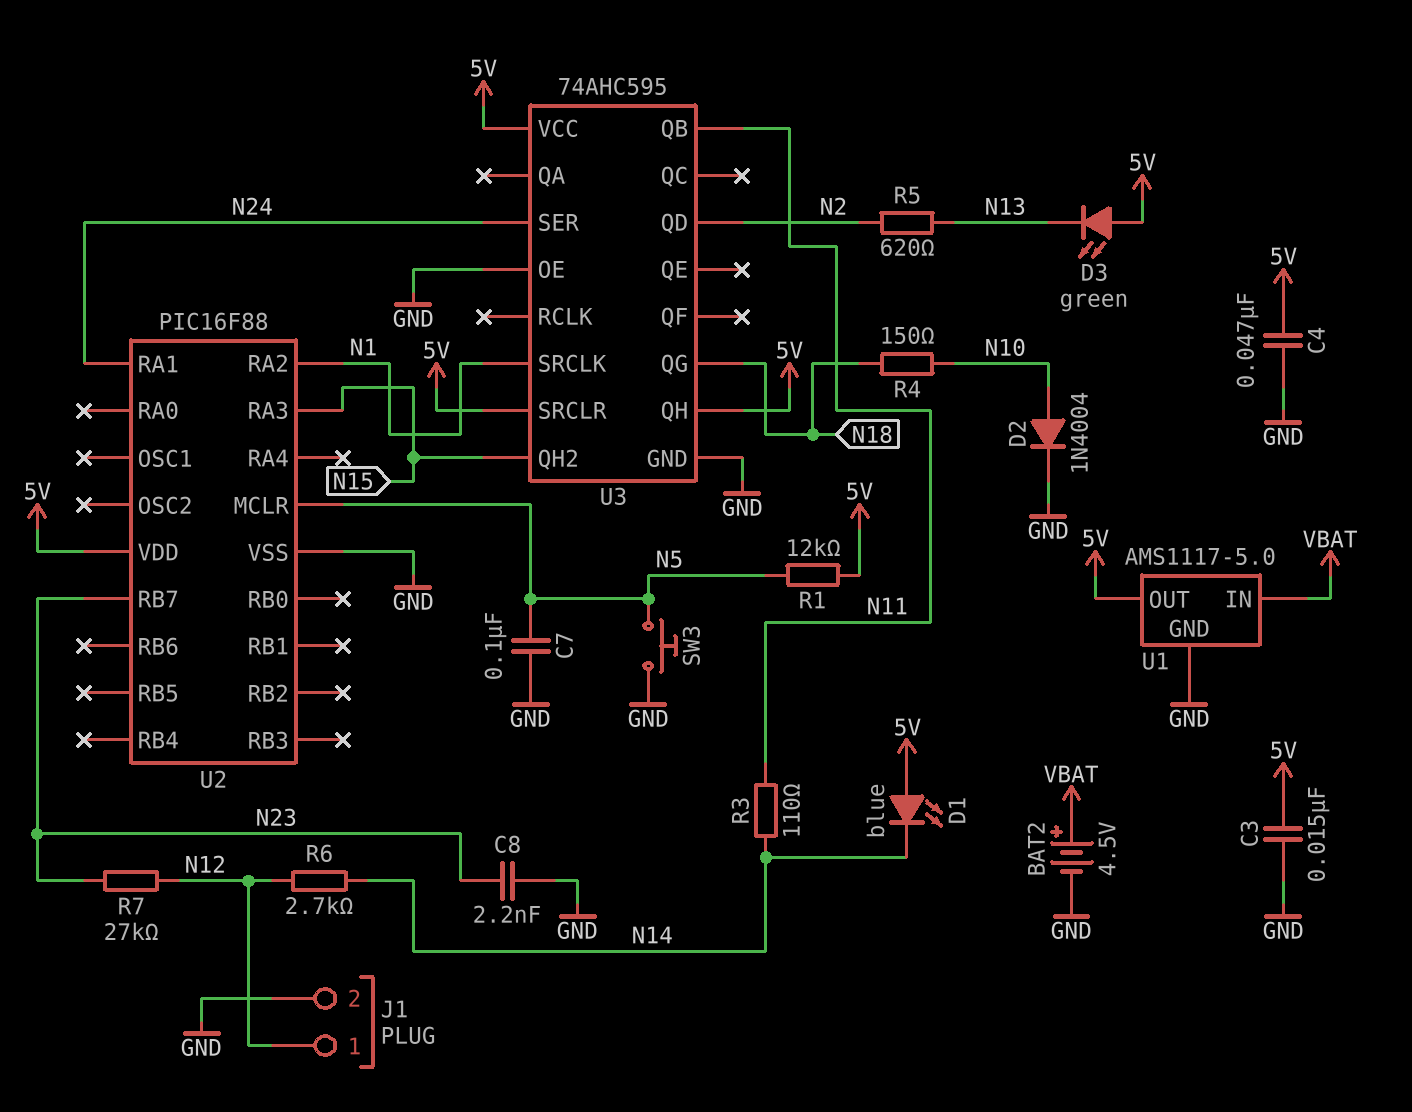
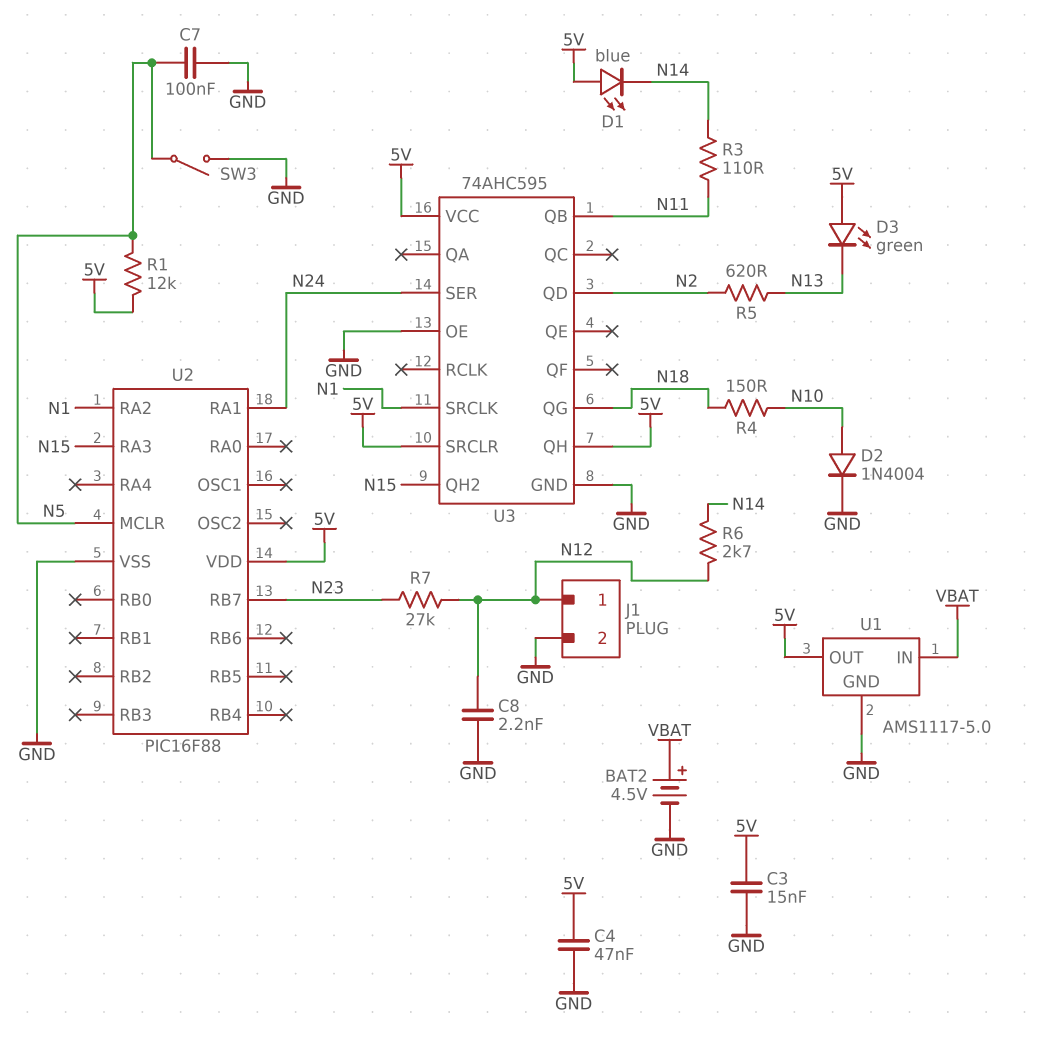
C8: 2.2nF (GND, N23) -> 2.2nF (GND, N12)
SW3: button (GND, N5) -> switch (GND, N5)

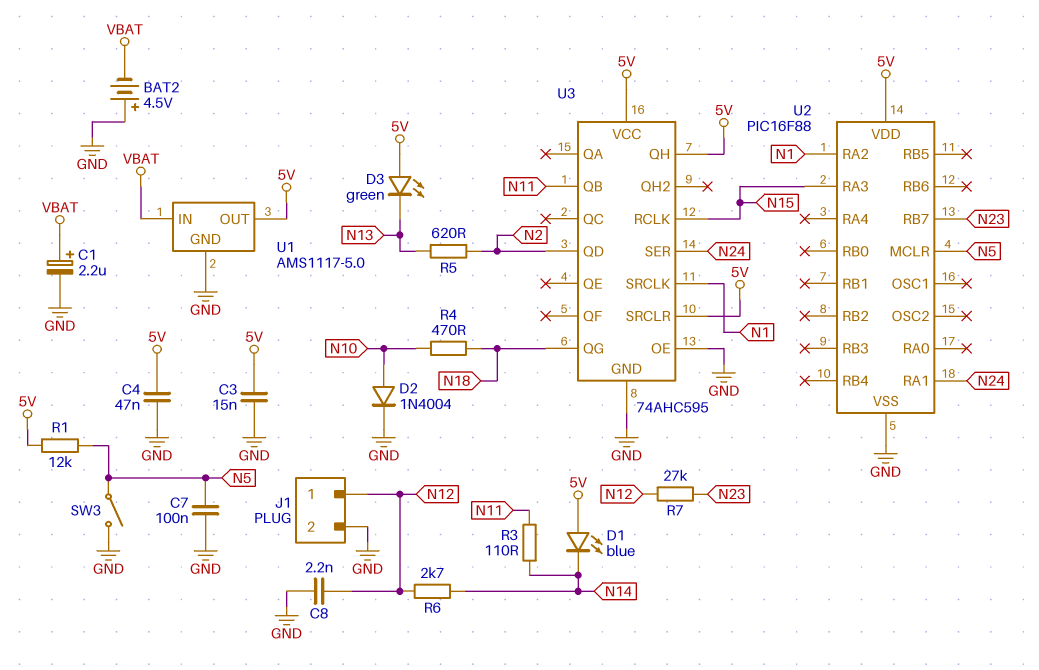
BAT2: 4.5V (plus VBAT, minus GND) -> 4.5V (plus GND, minus VBAT)
C1: none -> 2.2uF (plus VBAT, minus GND)
R4: 150 (N10, N18) -> 470 (N10, N18)
U3 pin QH2: N15 -> none
U3 pin RCLK: none -> N15

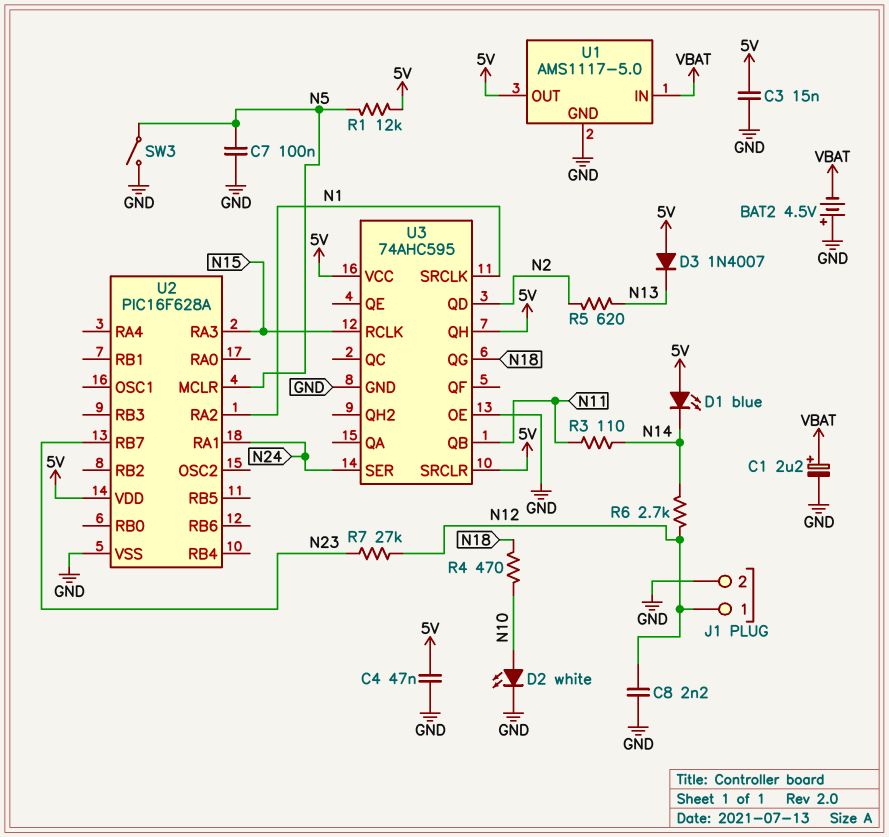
D2: diode 1N4004 (A N10, K GND) -> LED white (A N10, K GND)
D3: LED green (A 5V, K N13) -> diode 1N4007 (A 5V, K N13)
U2: PIC16F88 -> PIC16F628A

